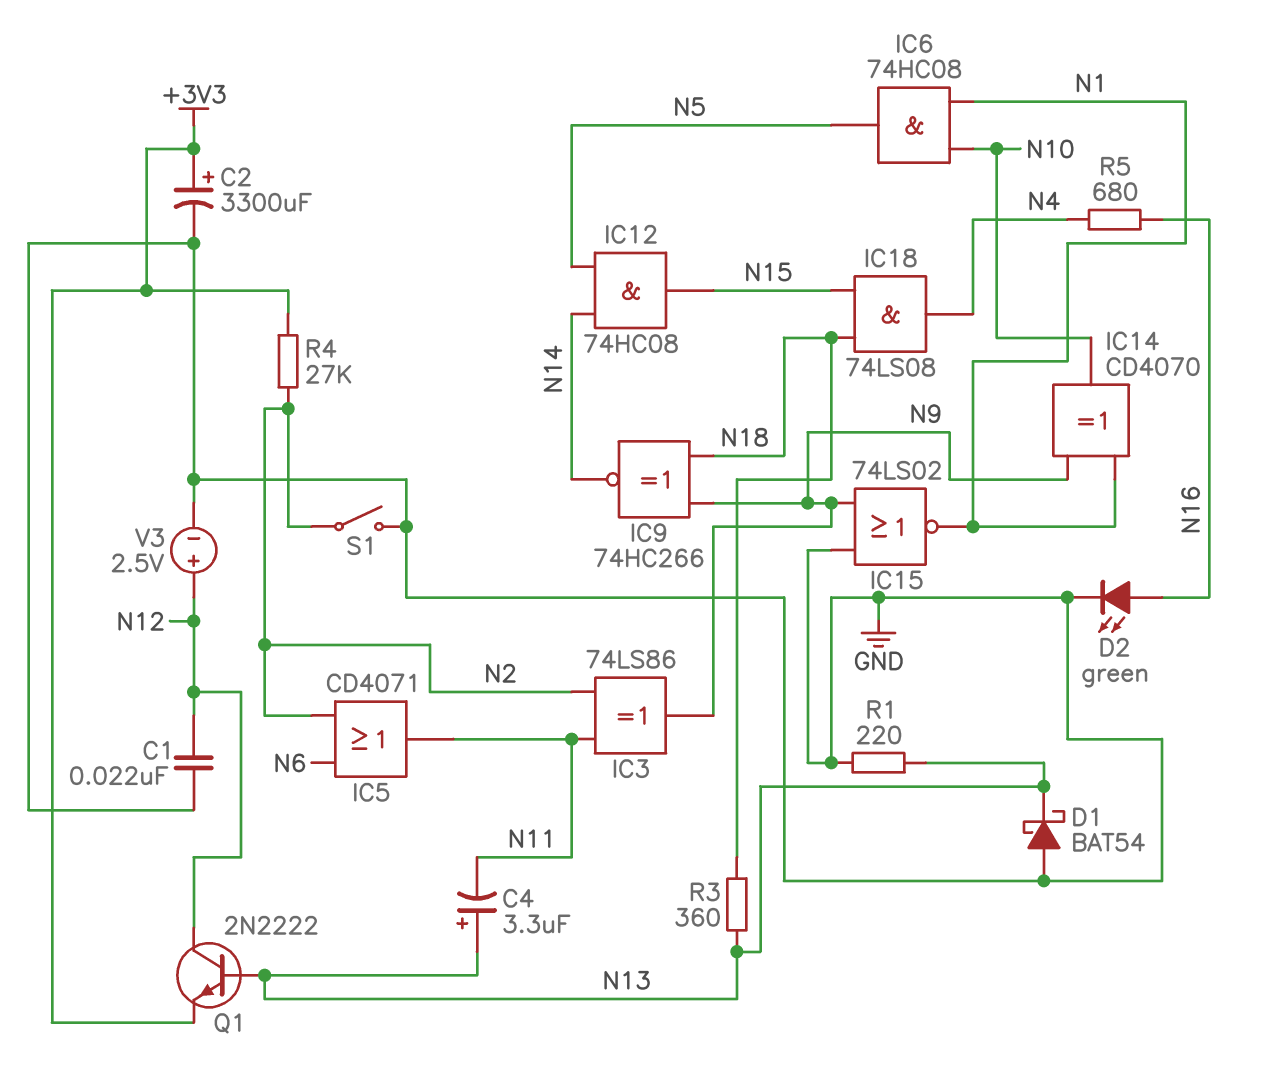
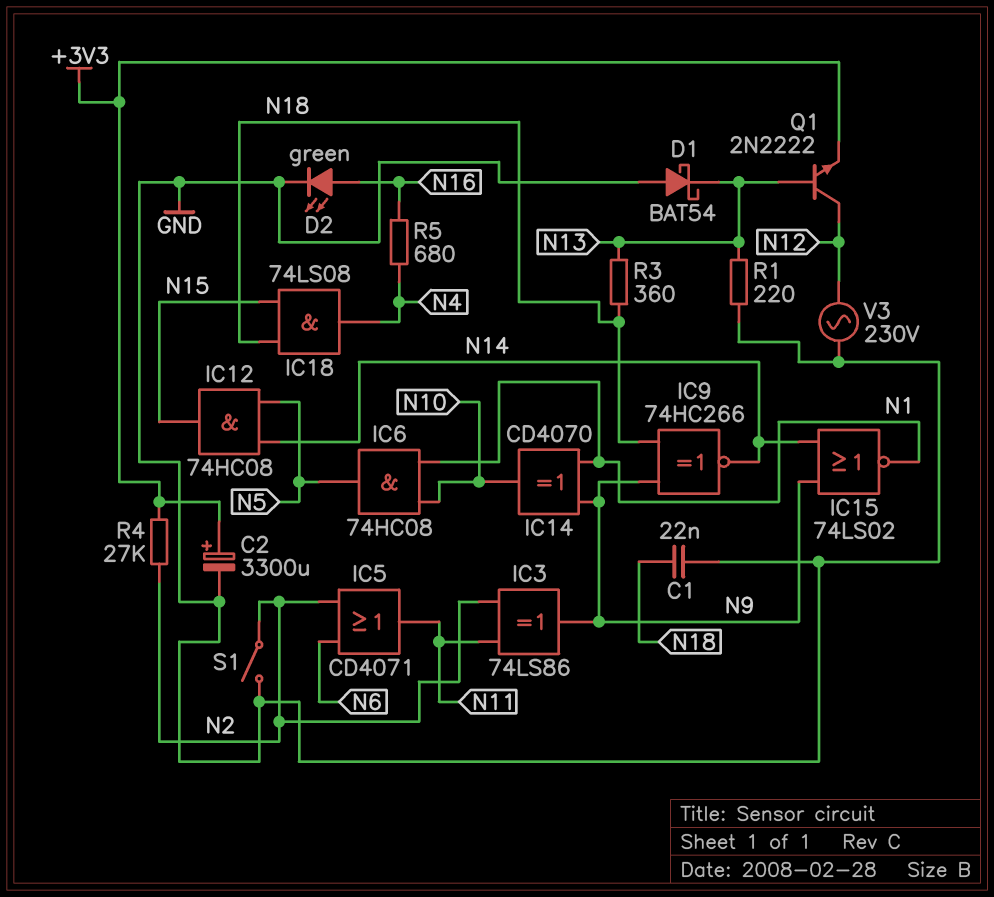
C1: 22nF (GND, N12) -> 22nF (GND, N18)
C4: 3.3uF (plus N13, minus N11) -> none
IC15: NOR 74LS02 (in GND, in N9, out N1) -> NOR 74LS02 (in N9, in N14, out N1)
V3: 2.5V (plus N12, minus GND) -> AC 230V (GND, N12)

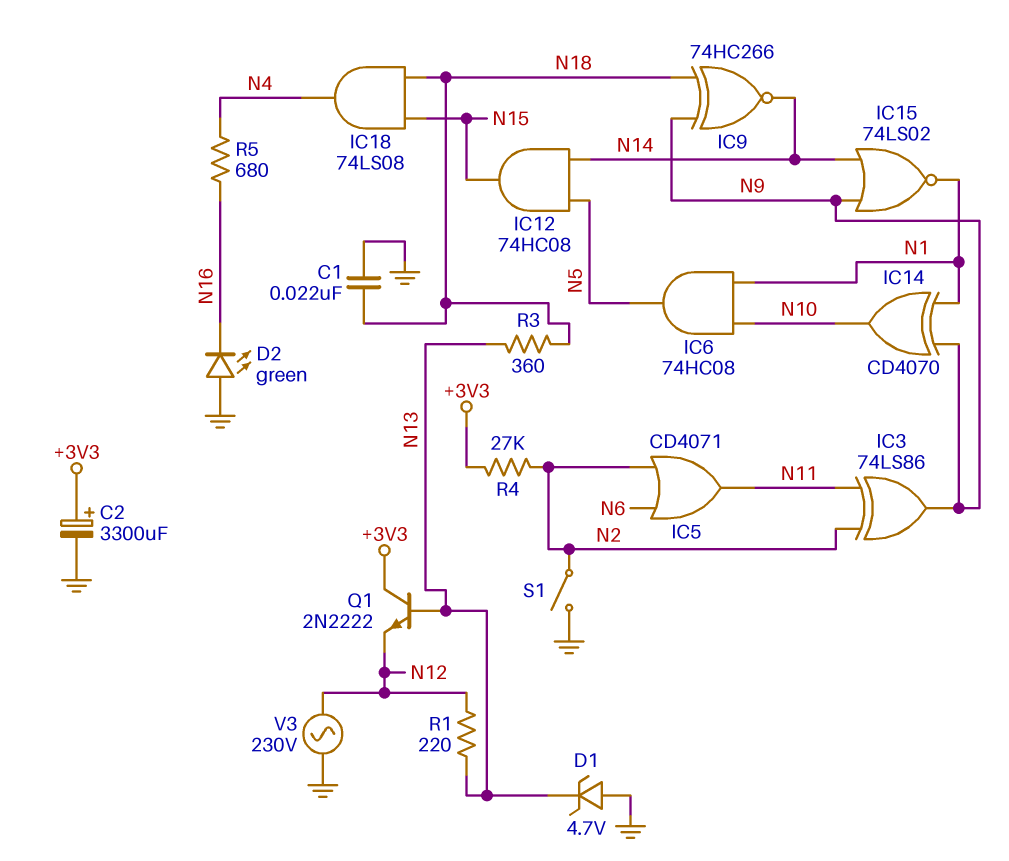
D1: schottky BAT54 (A GND, K N13) -> zener 4.7V (A GND, K N13)
D2: LED green (A N16, K GND) -> LED green (A GND, K N16)
Q1: NPN 2N2222 (B N13, C N12, E +3V3) -> NPN 2N2222 (B N13, C +3V3, E N12)
R1: 220 (GND, N13) -> 220 (N12, N13)

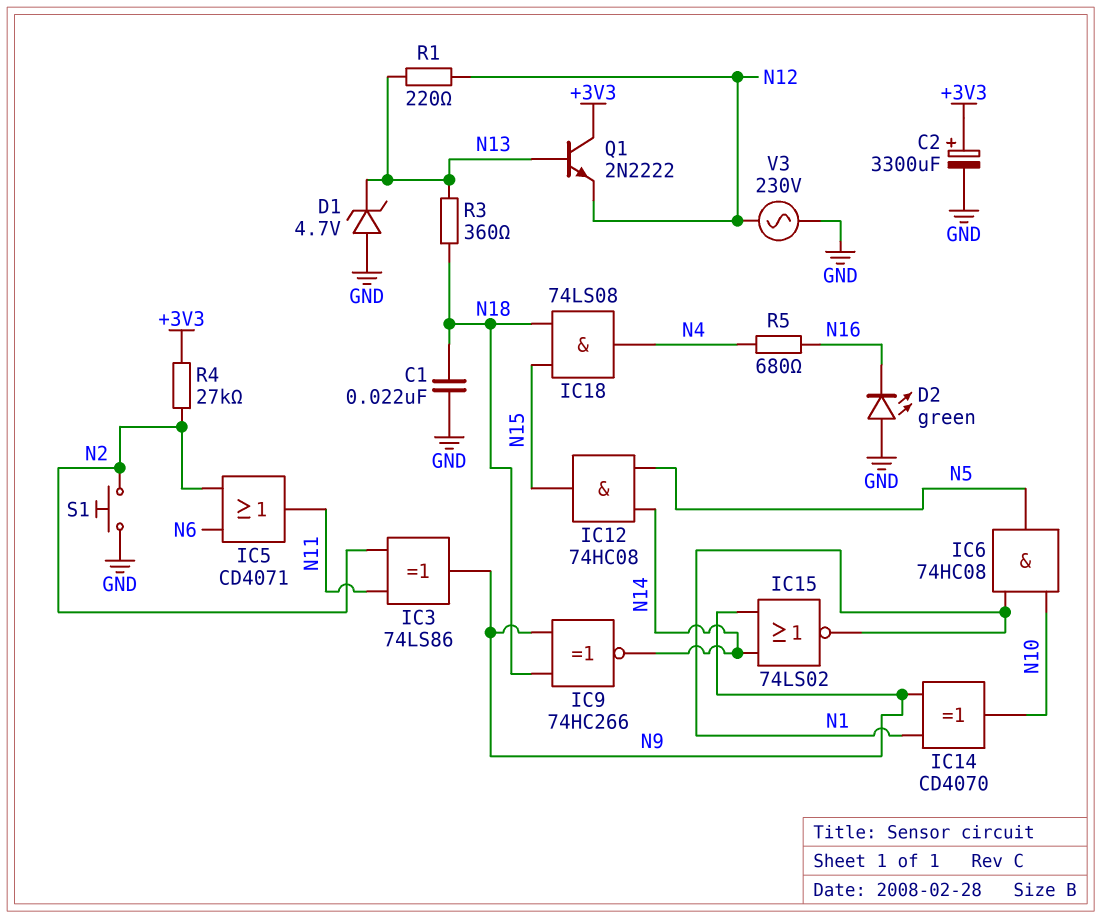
S1: switch (GND, N2) -> button (GND, N2)

